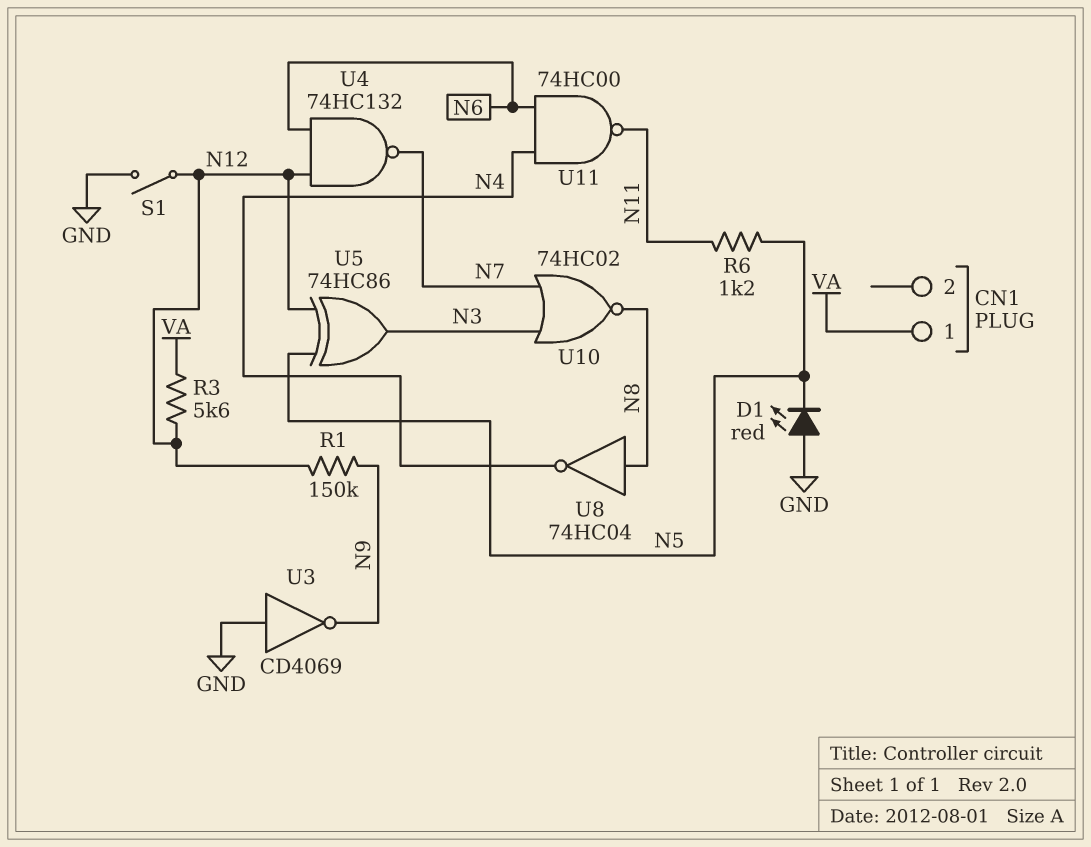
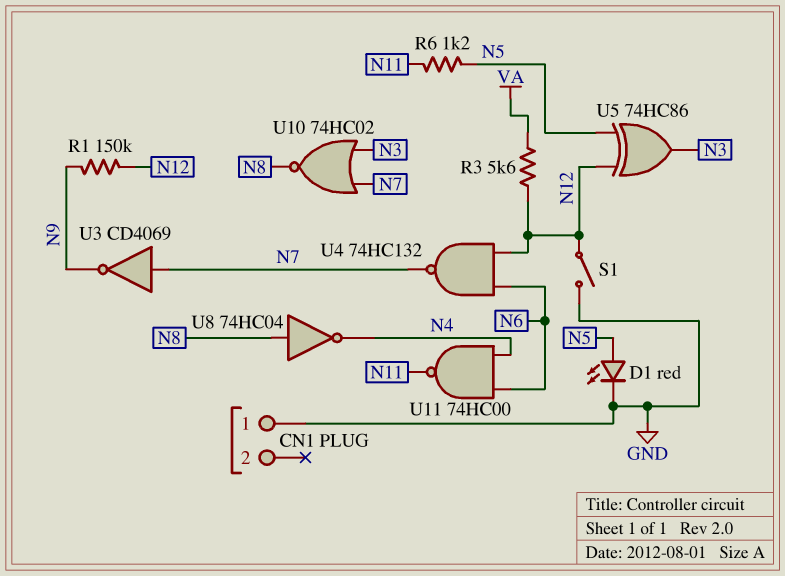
CN1 pin 1: VA -> GND
D1: LED red (A GND, K N5) -> LED red (A N5, K GND)
U3: NOT CD4069 (in GND, out N9) -> NOT CD4069 (in N7, out N9)

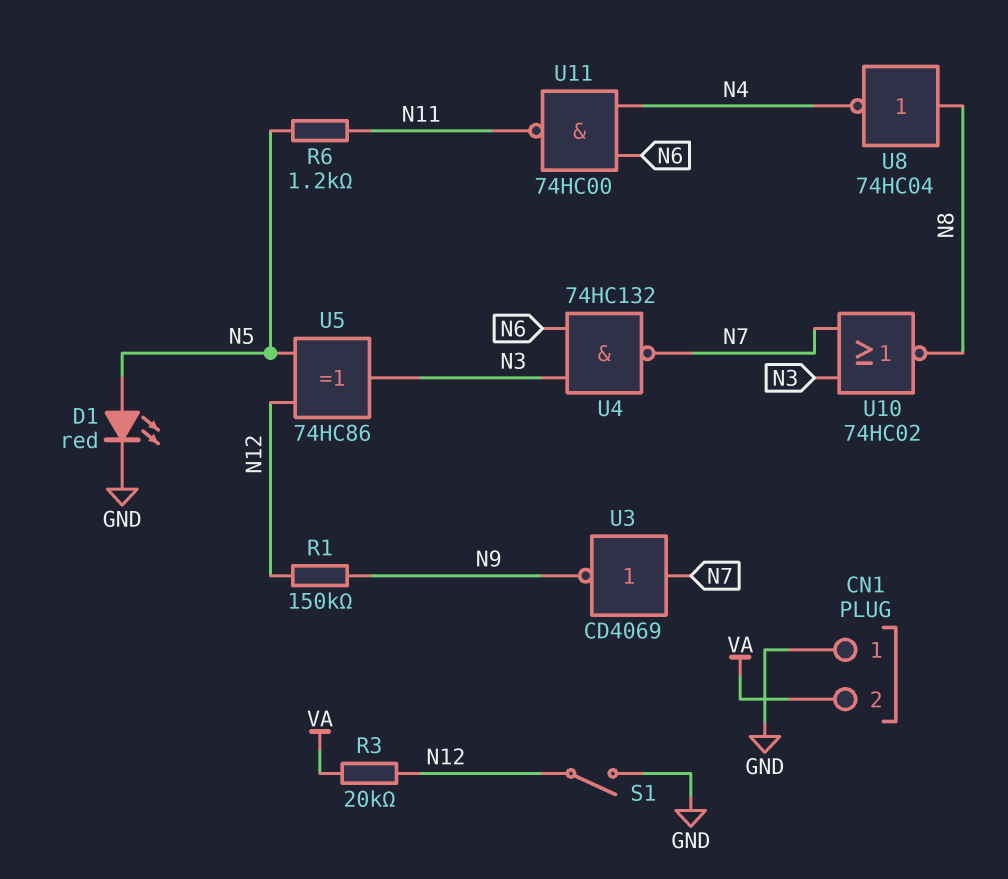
CN1 pin 2: none -> VA
R3: 5.6k (N12, VA) -> 20k (N12, VA)
U4: NAND 74HC132 (in N6, in N12, out N7) -> NAND 74HC132 (in N3, in N6, out N7)

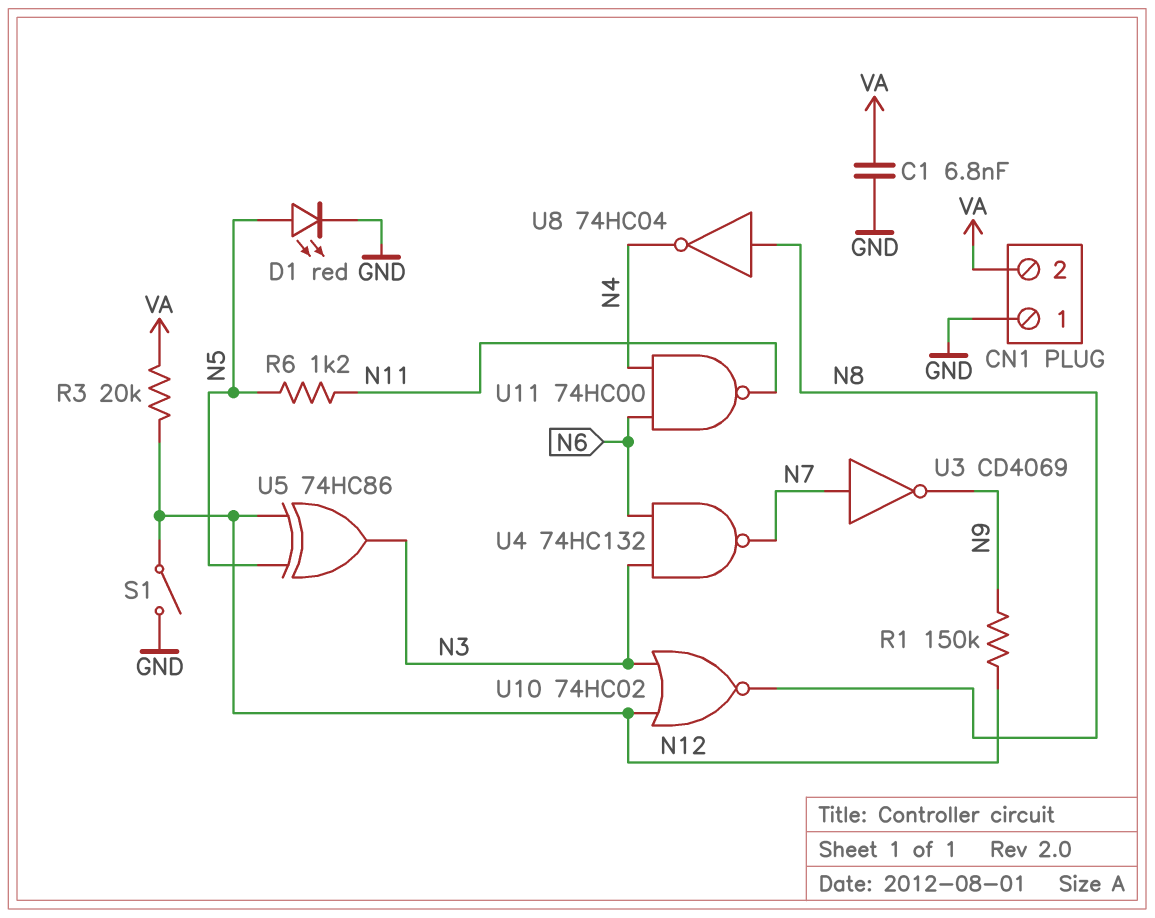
C1: none -> 6.8nF (GND, VA)
U10: NOR 74HC02 (in N3, in N7, out N8) -> NOR 74HC02 (in N3, in N12, out N8)

